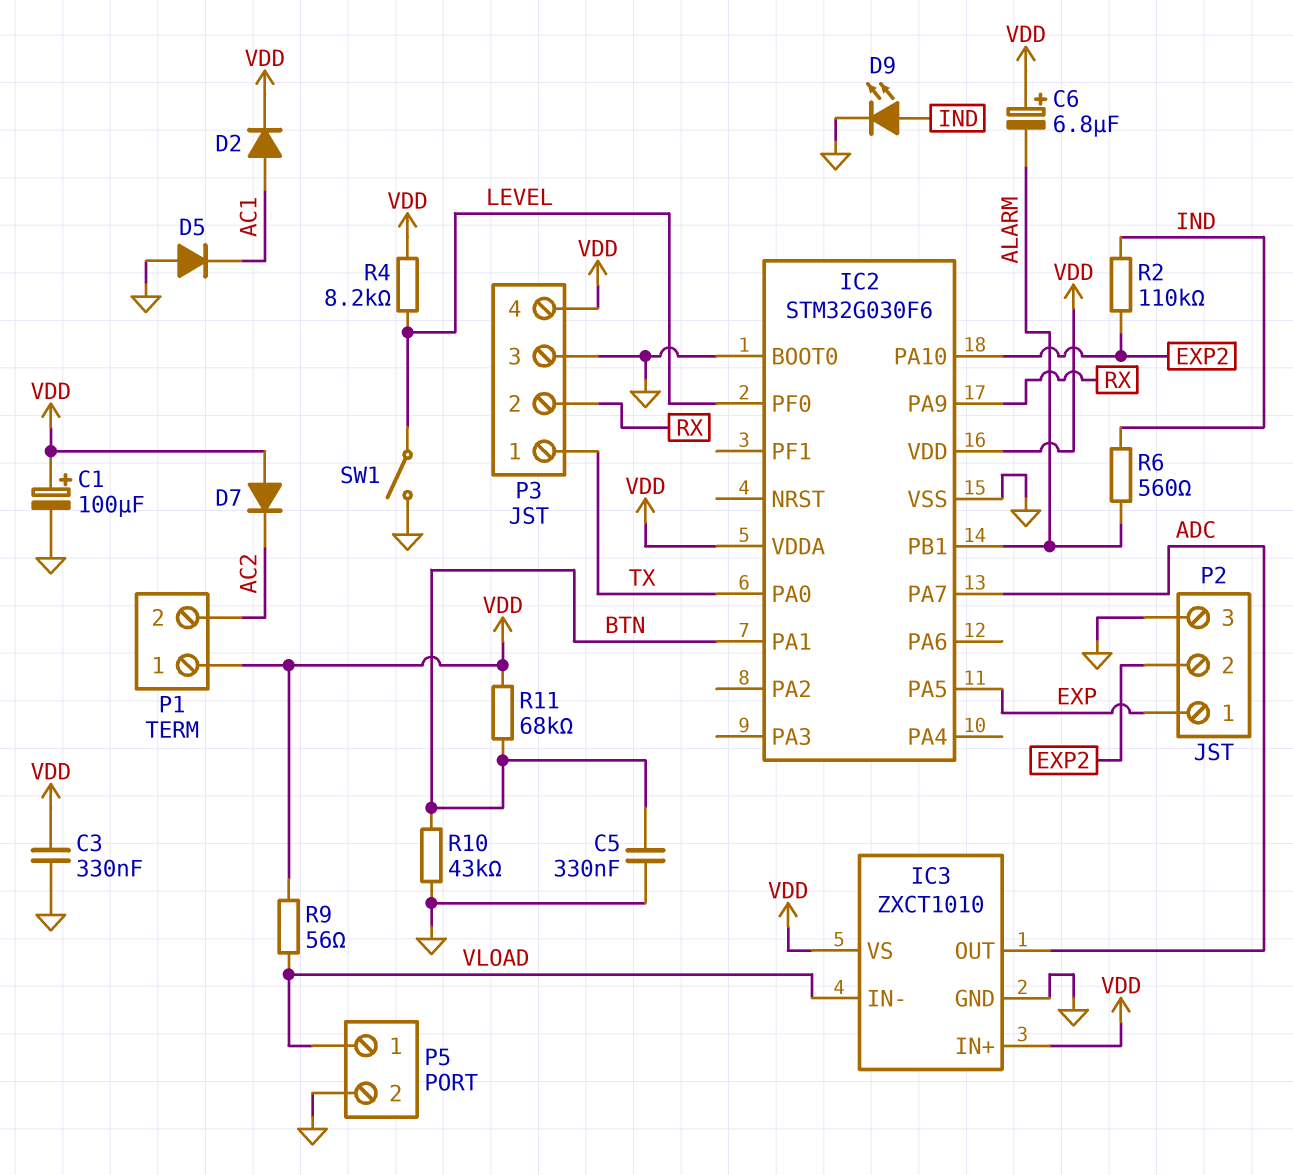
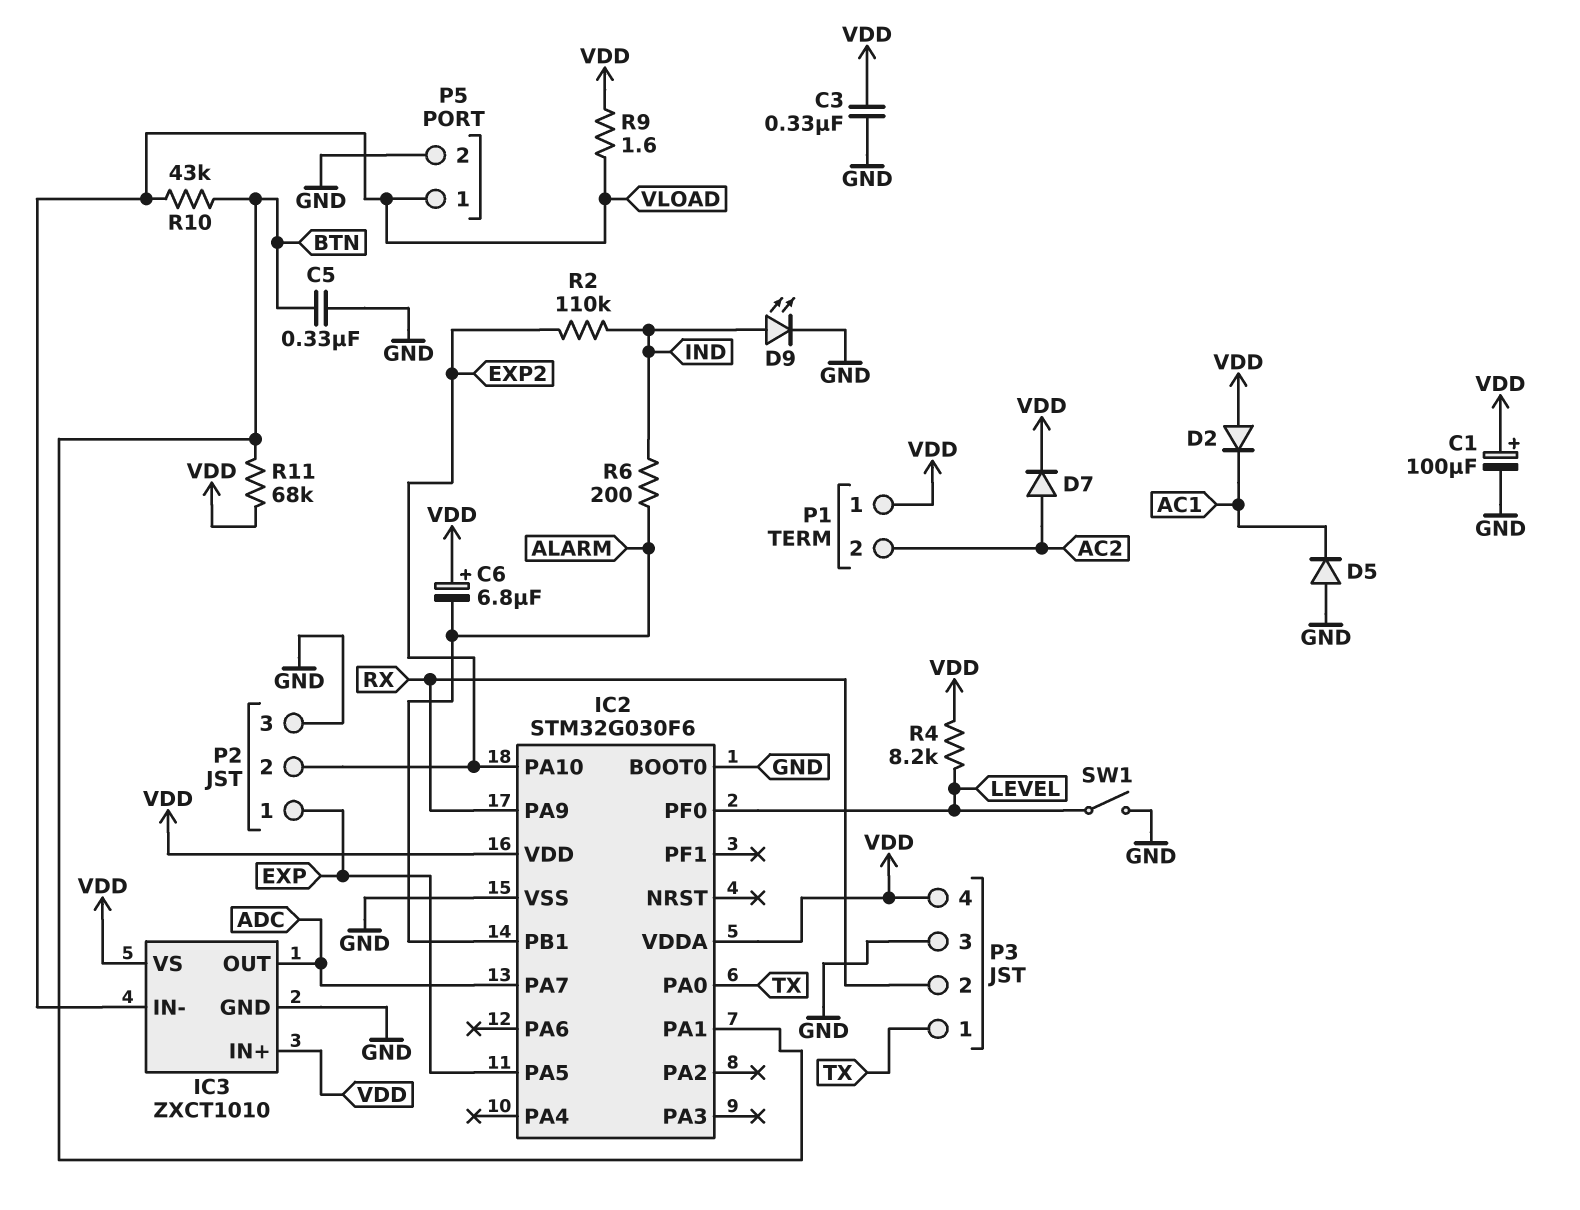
D2: diode (A AC1, K VDD) -> diode (A VDD, K AC1)
D7: diode (A VDD, K AC2) -> diode (A AC2, K VDD)
R6: 560 (ALARM, IND) -> 200 (ALARM, IND)
R9: 56 (VDD, VLOAD) -> 1.6 (VDD, VLOAD)
R10: 43k (BTN, GND) -> 43k (BTN, VLOAD)

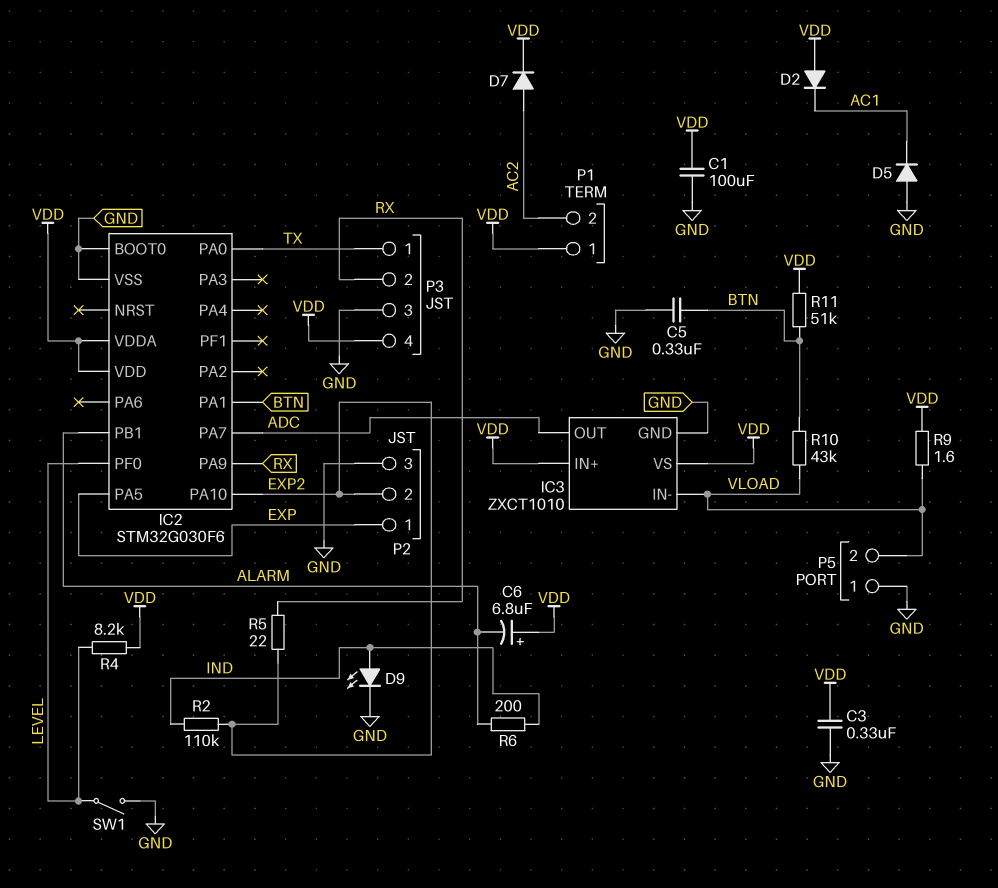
C1: 100uF (plus VDD, minus GND) -> 100uF (GND, VDD)
P5 pin 1: VLOAD -> GND
P5 pin 2: GND -> VLOAD
R5: none -> 22 (EXP2, RX)
R11: 68k (BTN, VDD) -> 51k (BTN, VDD)

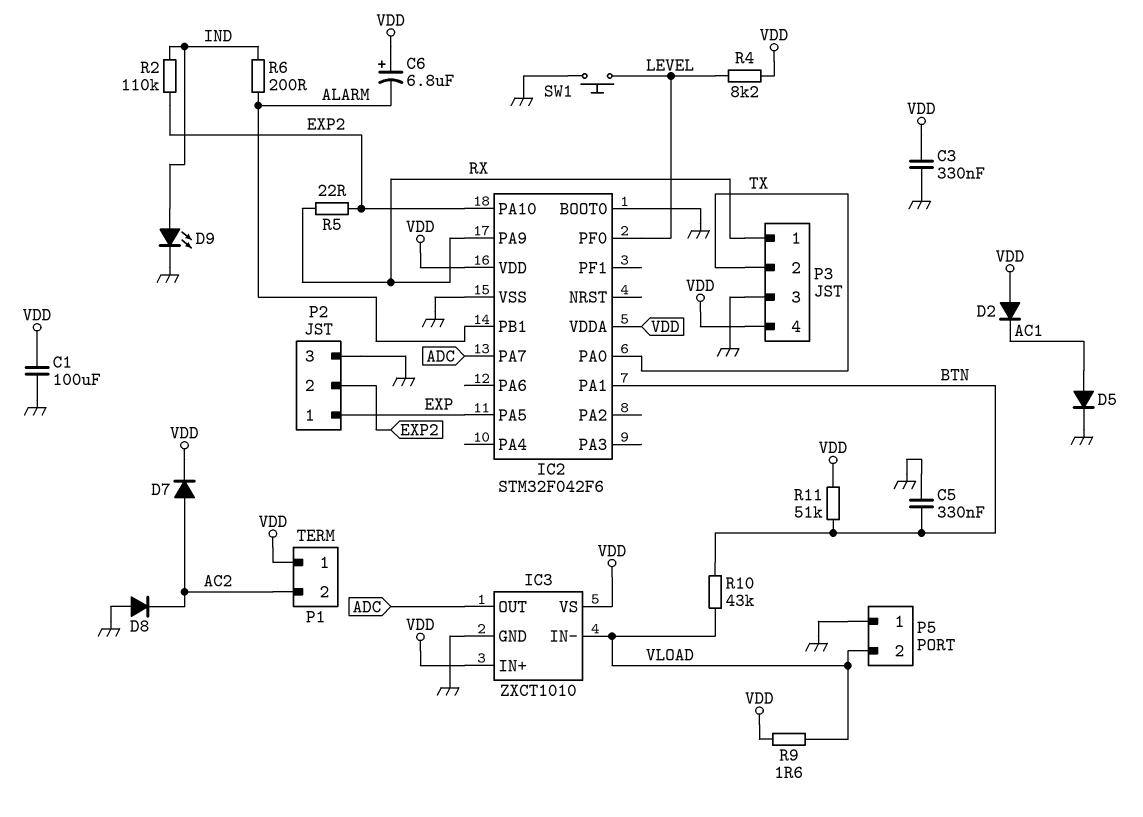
D5: diode (A GND, K AC1) -> diode (A AC1, K GND)
D8: none -> diode (A GND, K AC2)
IC2: STM32G030F6 -> STM32F042F6
P3 pin 1: TX -> RX
P3 pin 2: RX -> TX
SW1: switch (GND, LEVEL) -> button (GND, LEVEL)

